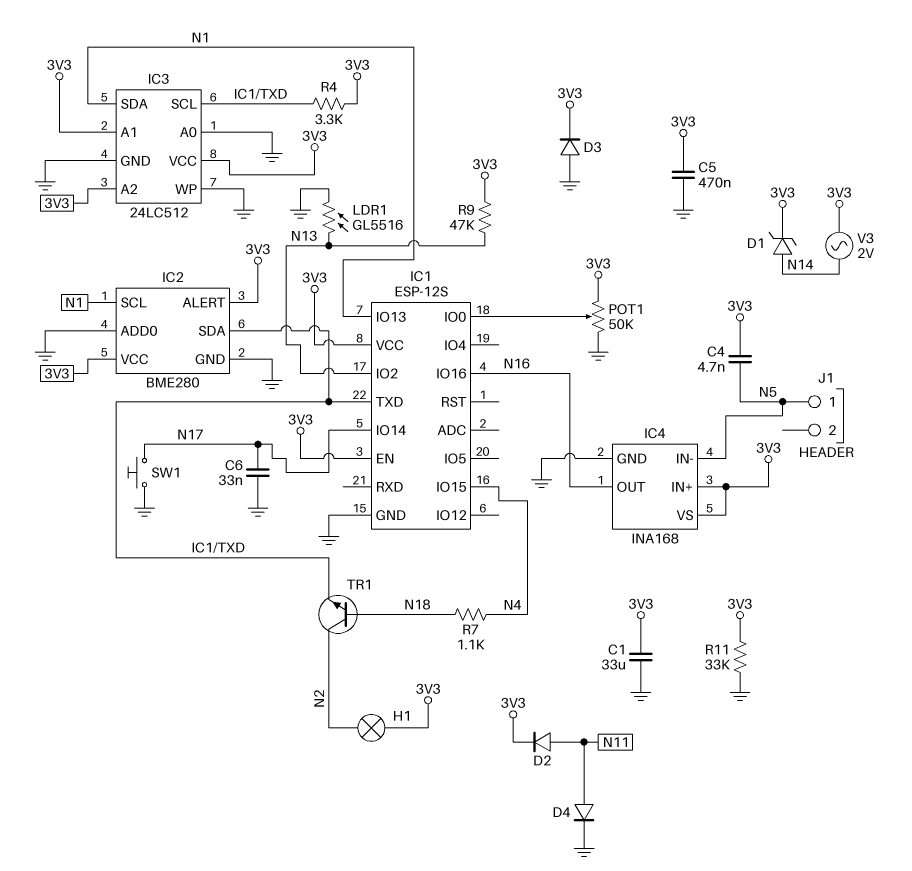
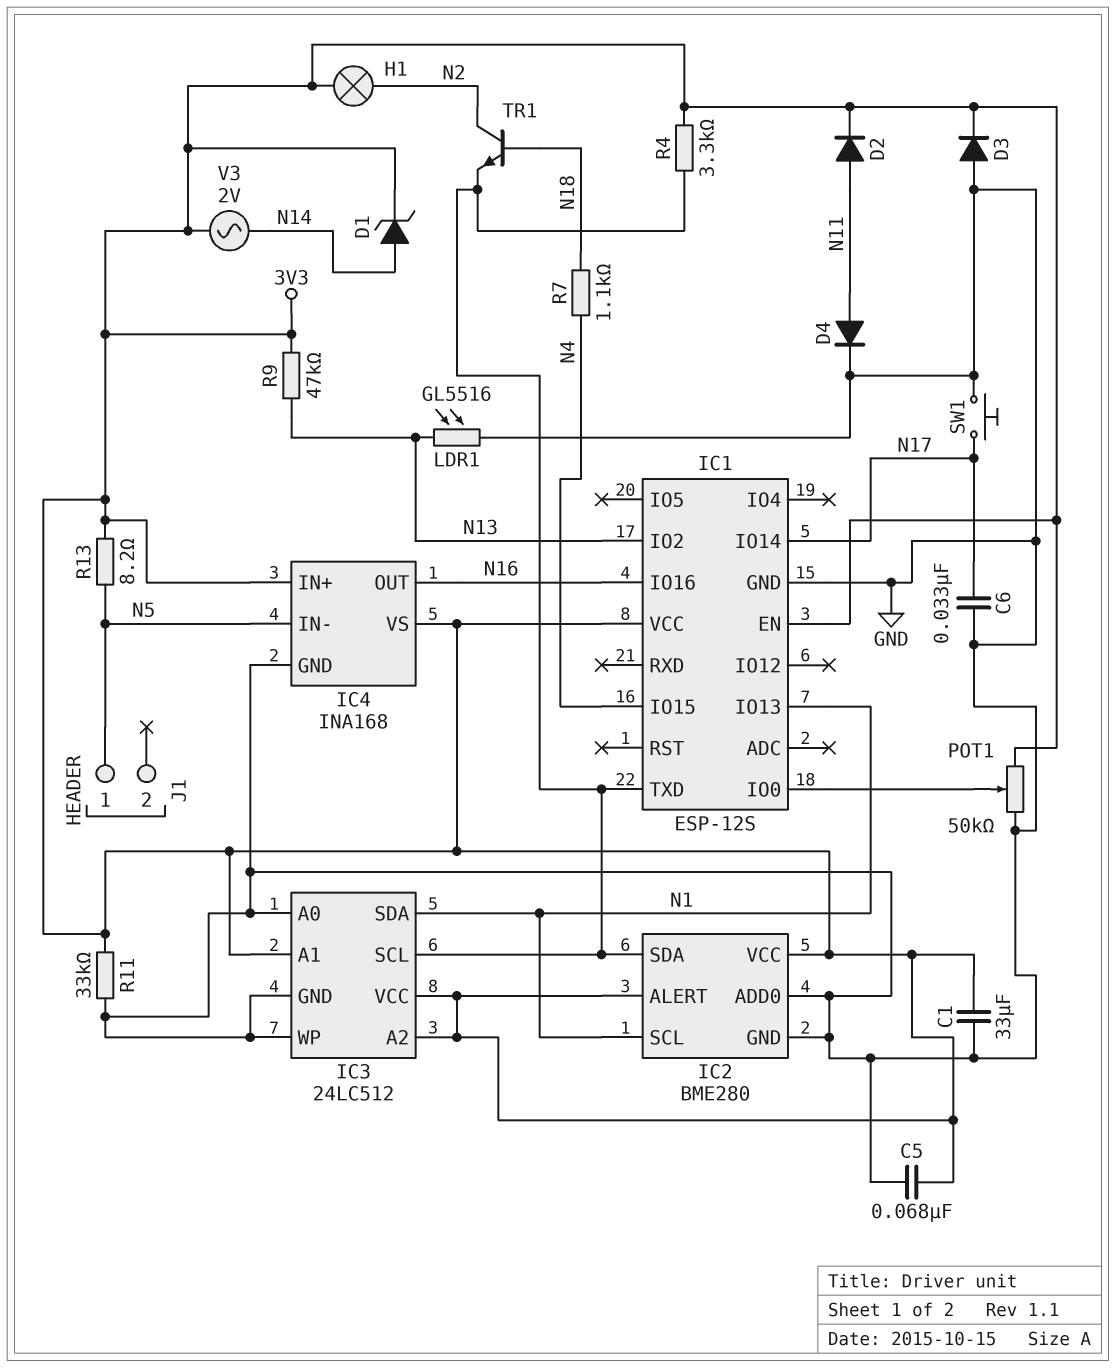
C4: 4.7nF (3V3, N5) -> none
C5: 470nF (3V3, GND) -> 68nF (3V3, GND)
R13: none -> 8.2 (3V3, N5)

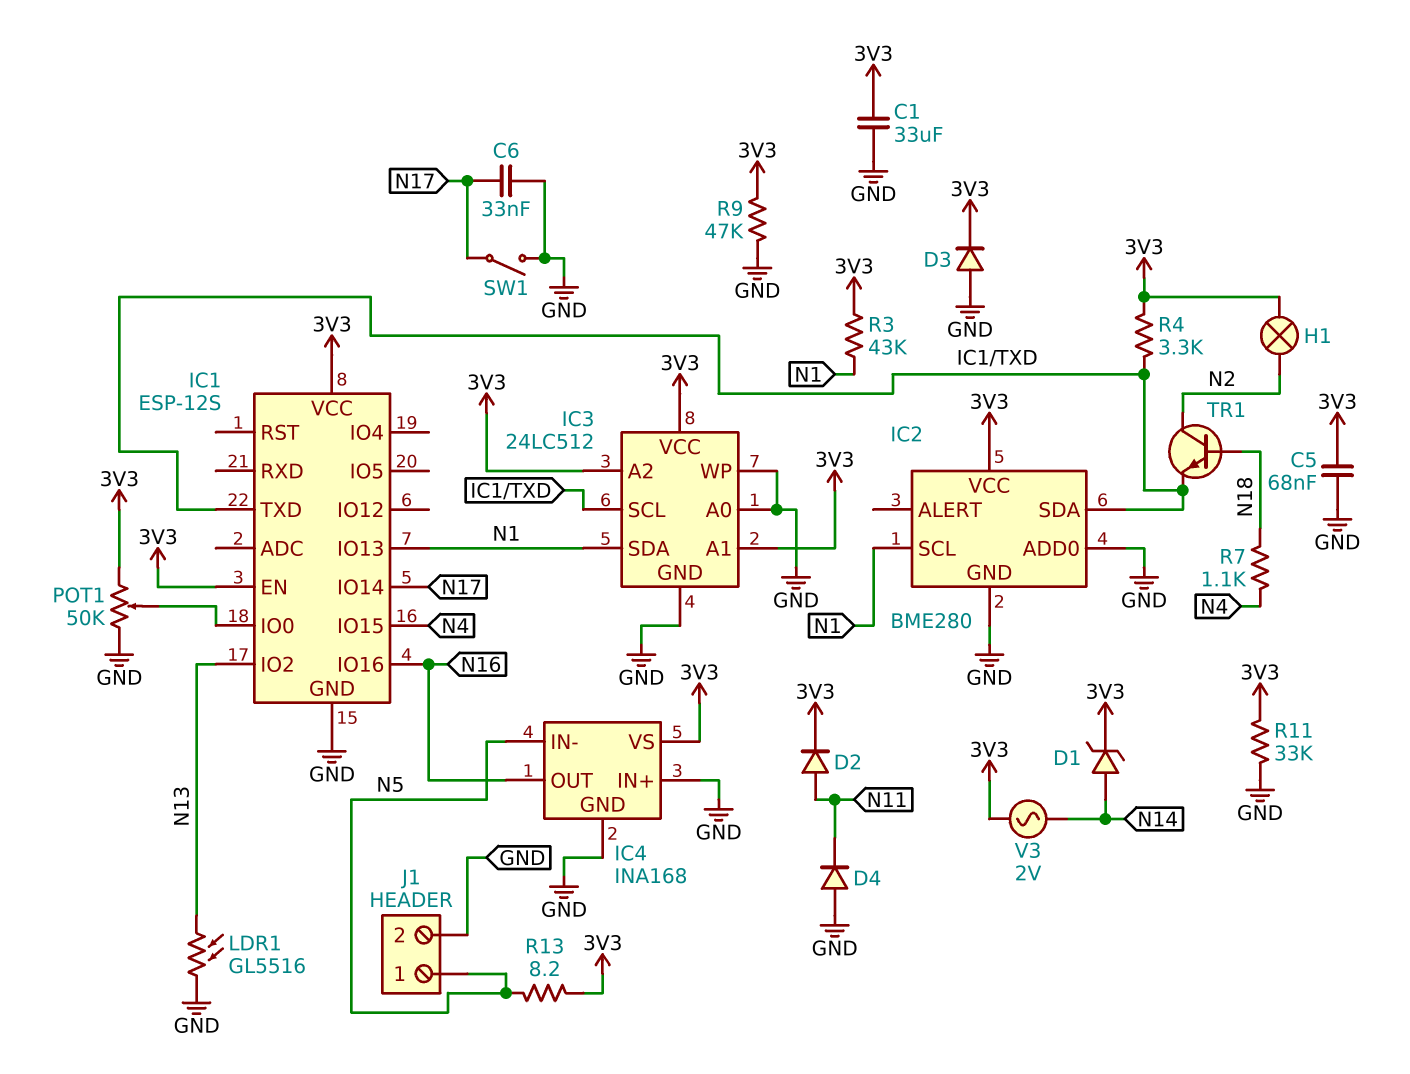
D4: diode (A N11, K GND) -> diode (A GND, K N11)
IC2 pin ALERT: 3V3 -> none
IC4 pin IN+: 3V3 -> GND
J1 pin 2: none -> GND
R3: none -> 43k (3V3, N1)
R9: 47k (3V3, N13) -> 47k (3V3, GND)
SW1: button (GND, N17) -> switch (GND, N17)

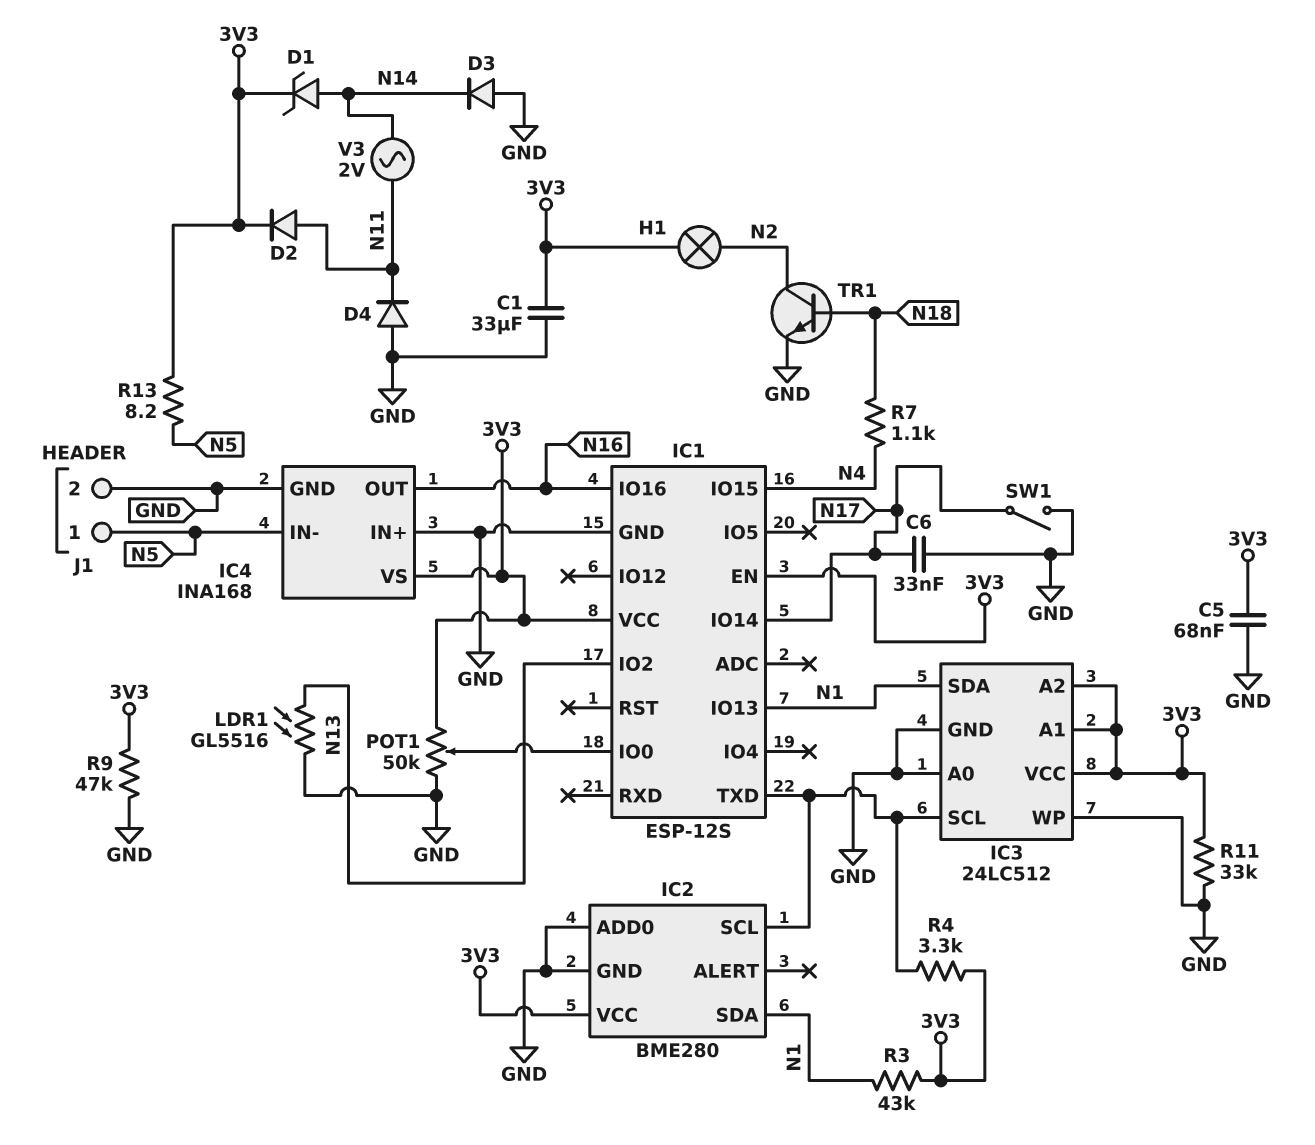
D3: diode (A GND, K 3V3) -> diode (A GND, K N14)
IC2 pin SCL: N1 -> IC1/TXD
IC2 pin SDA: IC1/TXD -> N1
TR1: NPN (B N18, C N2, E IC1/TXD) -> NPN (B N18, C N2, E GND)
V3: AC 2V (3V3, N14) -> AC 2V (N11, N14)

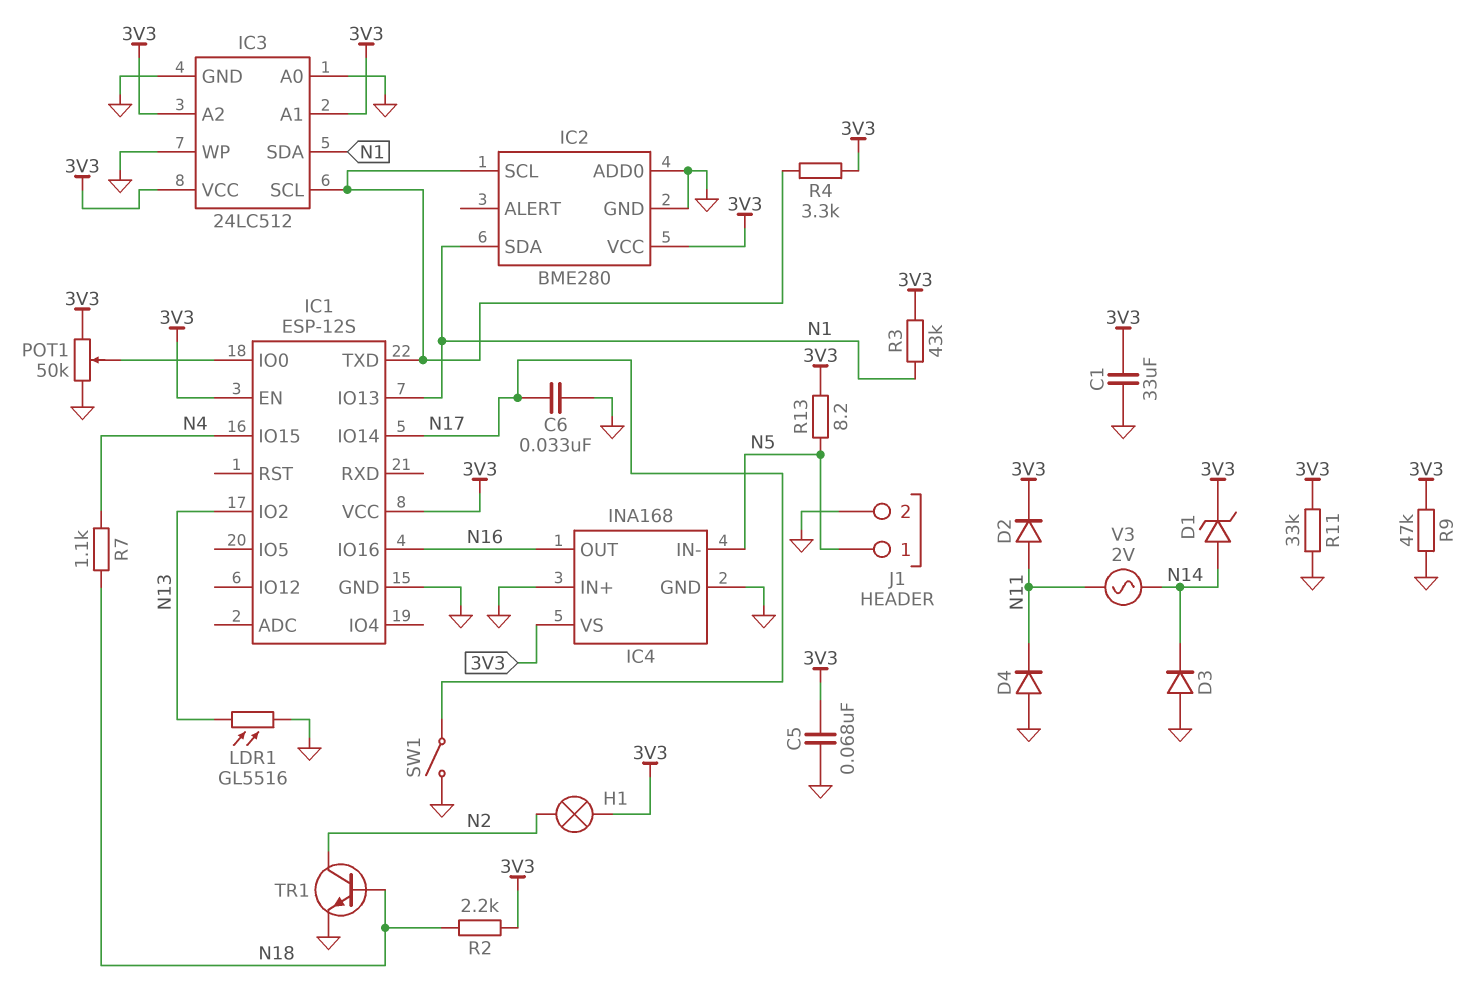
R2: none -> 2.2k (3V3, N18)

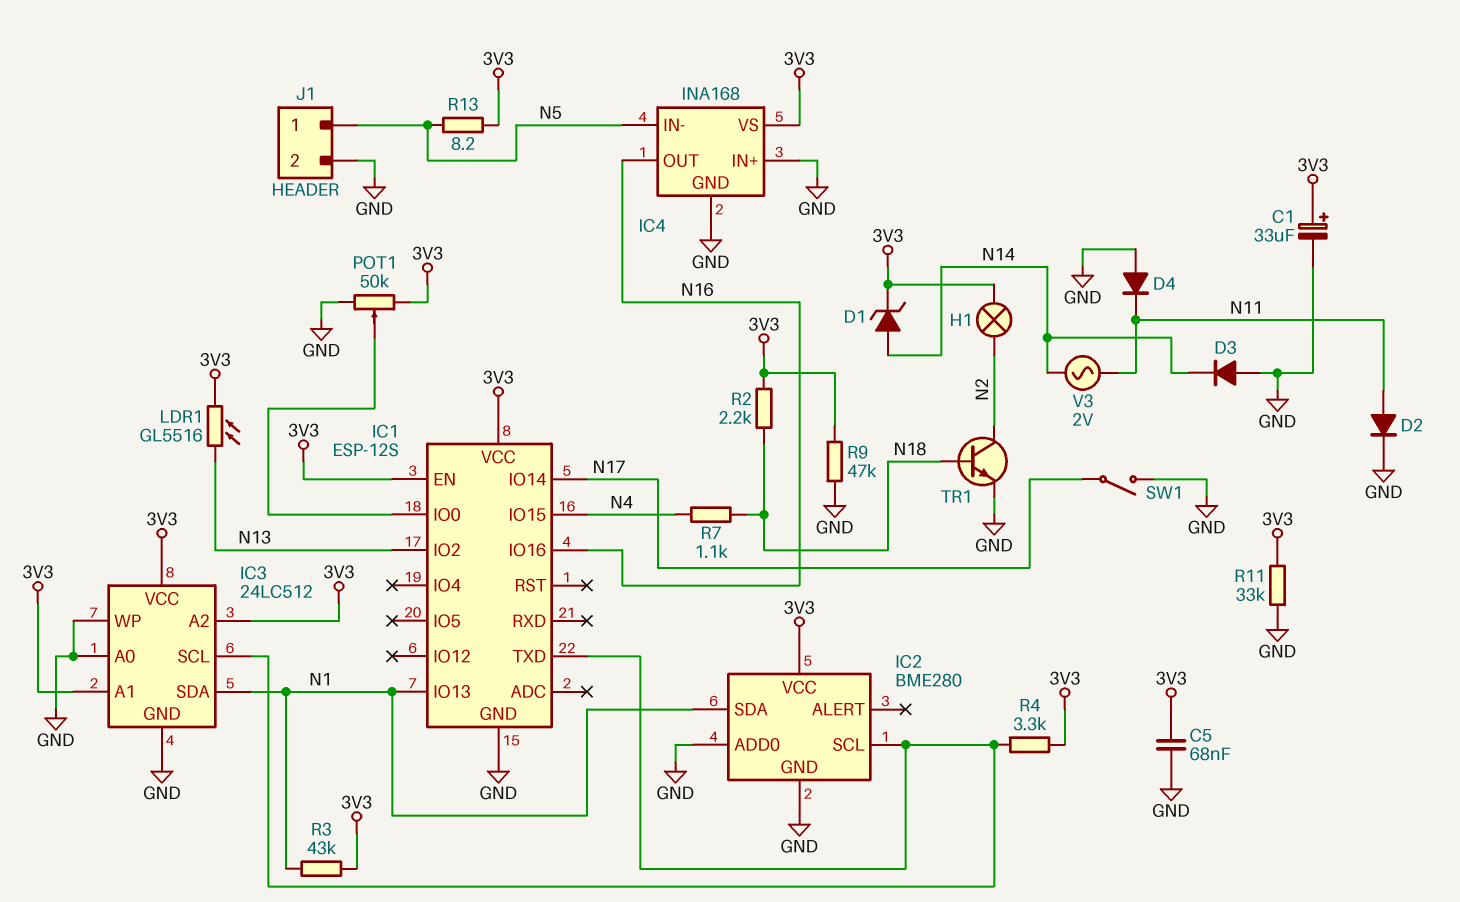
C1: 33uF (3V3, GND) -> 33uF (plus 3V3, minus GND)
C6: 33nF (GND, N17) -> none
D2: diode (A N11, K 3V3) -> diode (A N11, K GND)
LDR1: GL5516 (GND, N13) -> GL5516 (3V3, N13)

